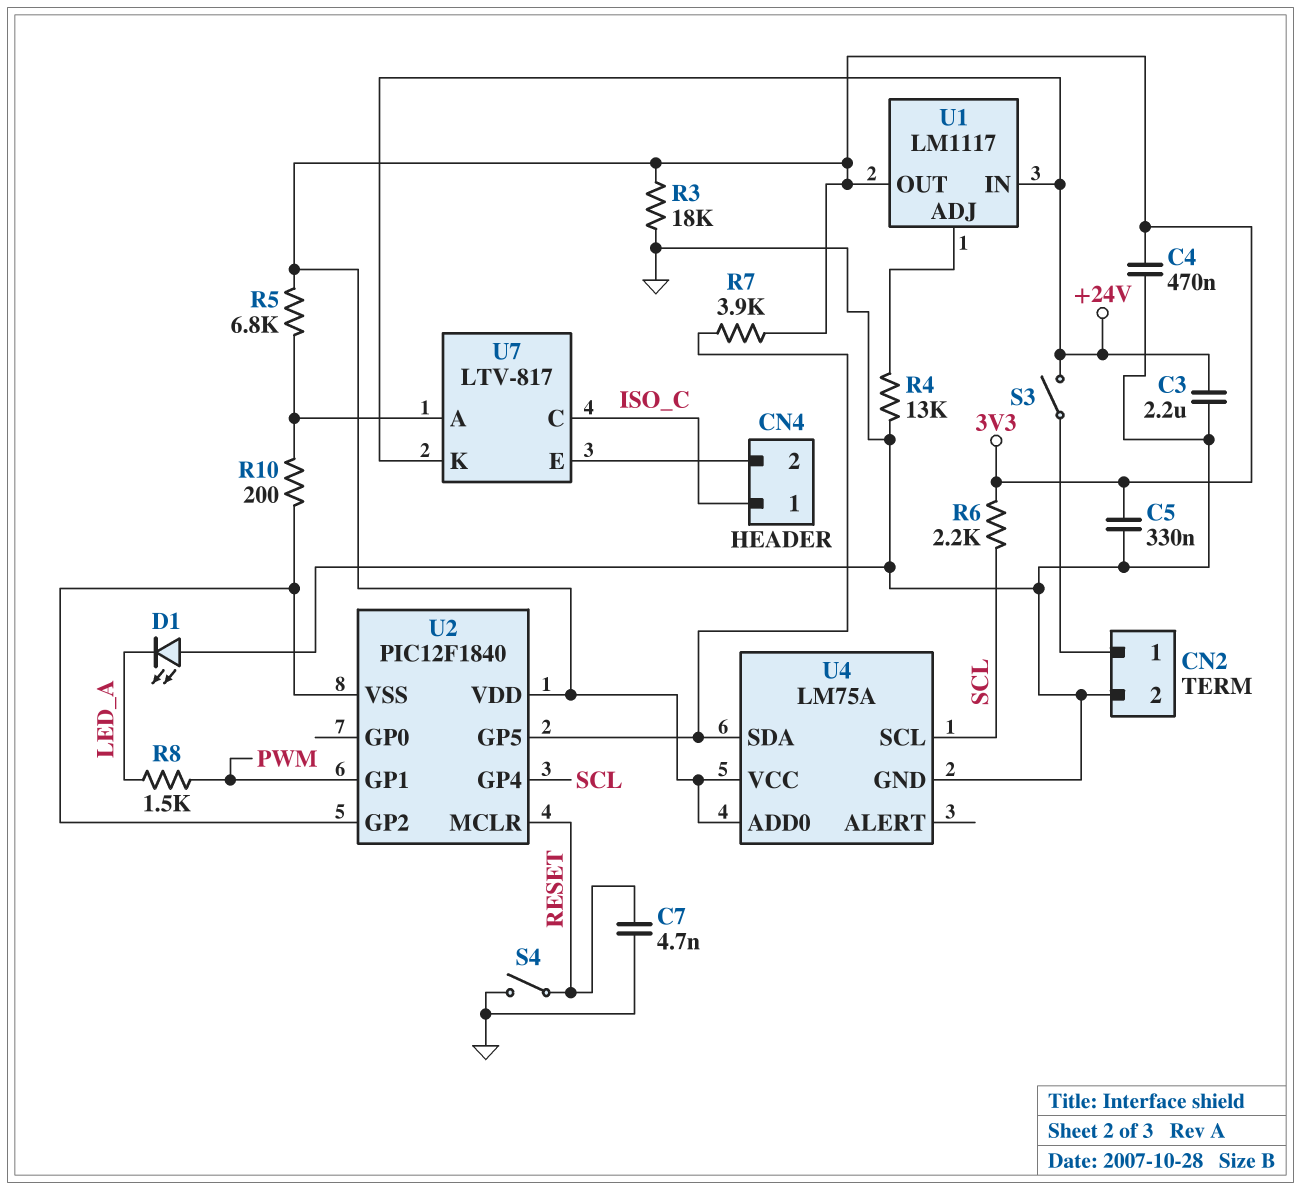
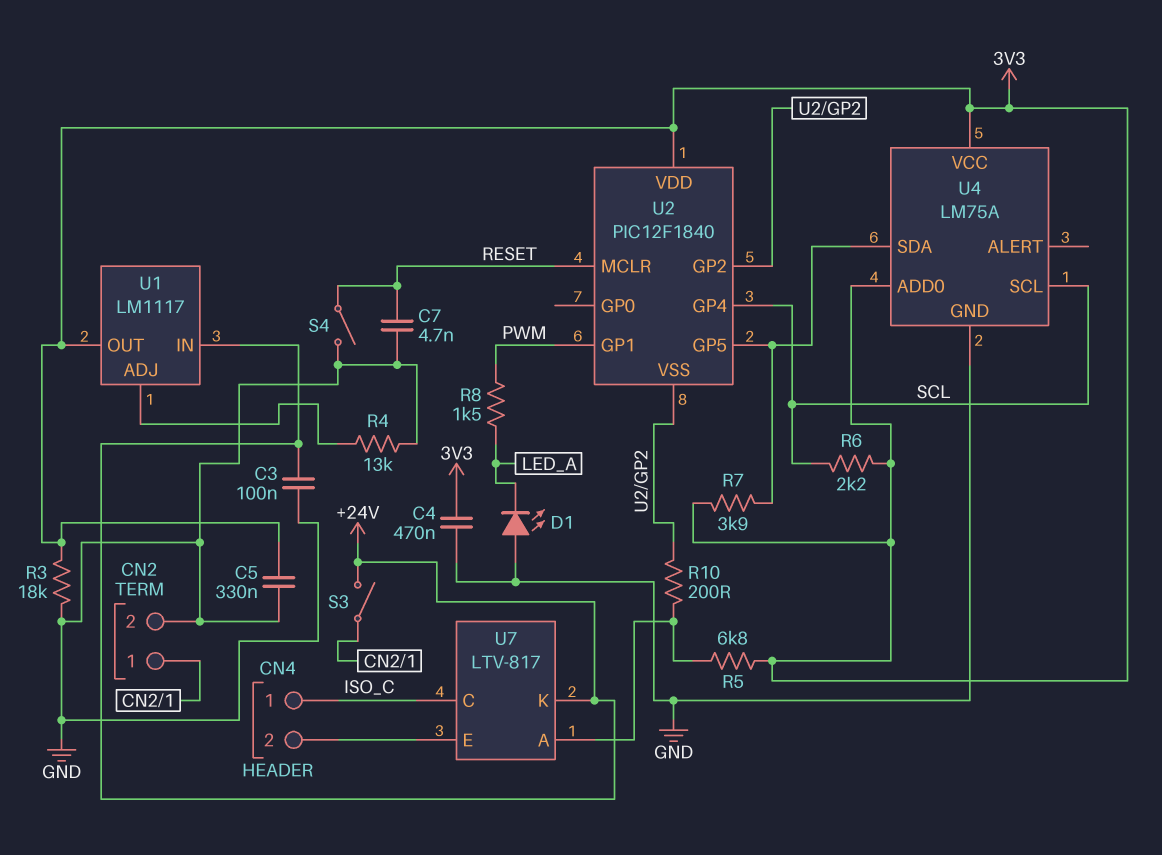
C3: 2.2uF (+24V, GND) -> 100nF (+24V, GND)

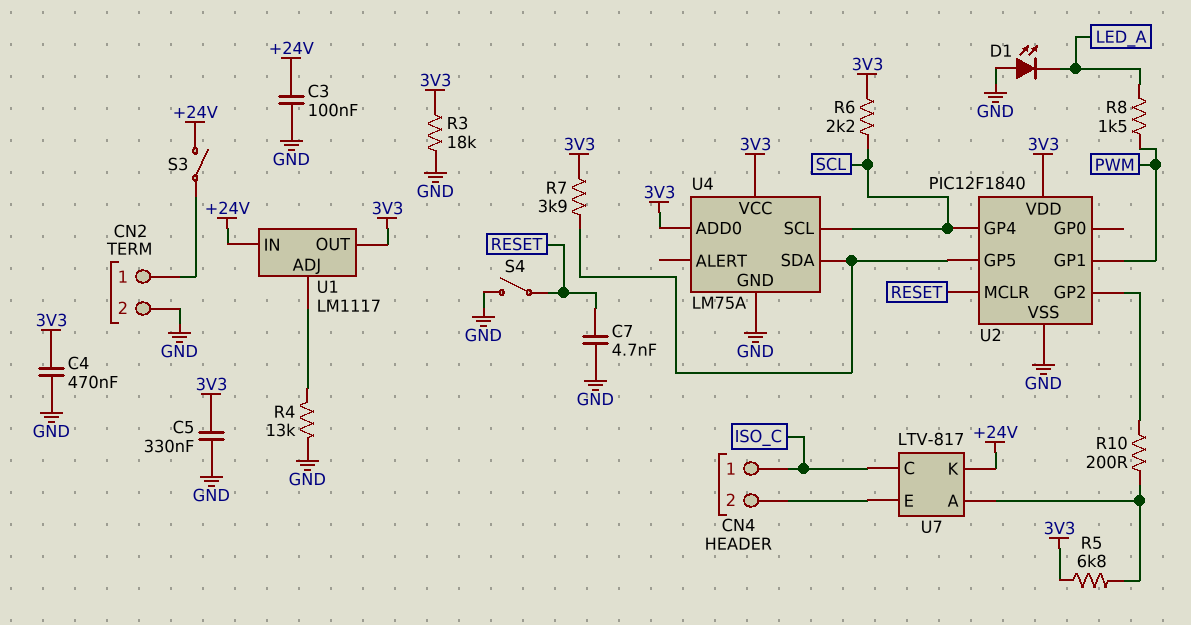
U2 pin VSS: U2/GP2 -> GND

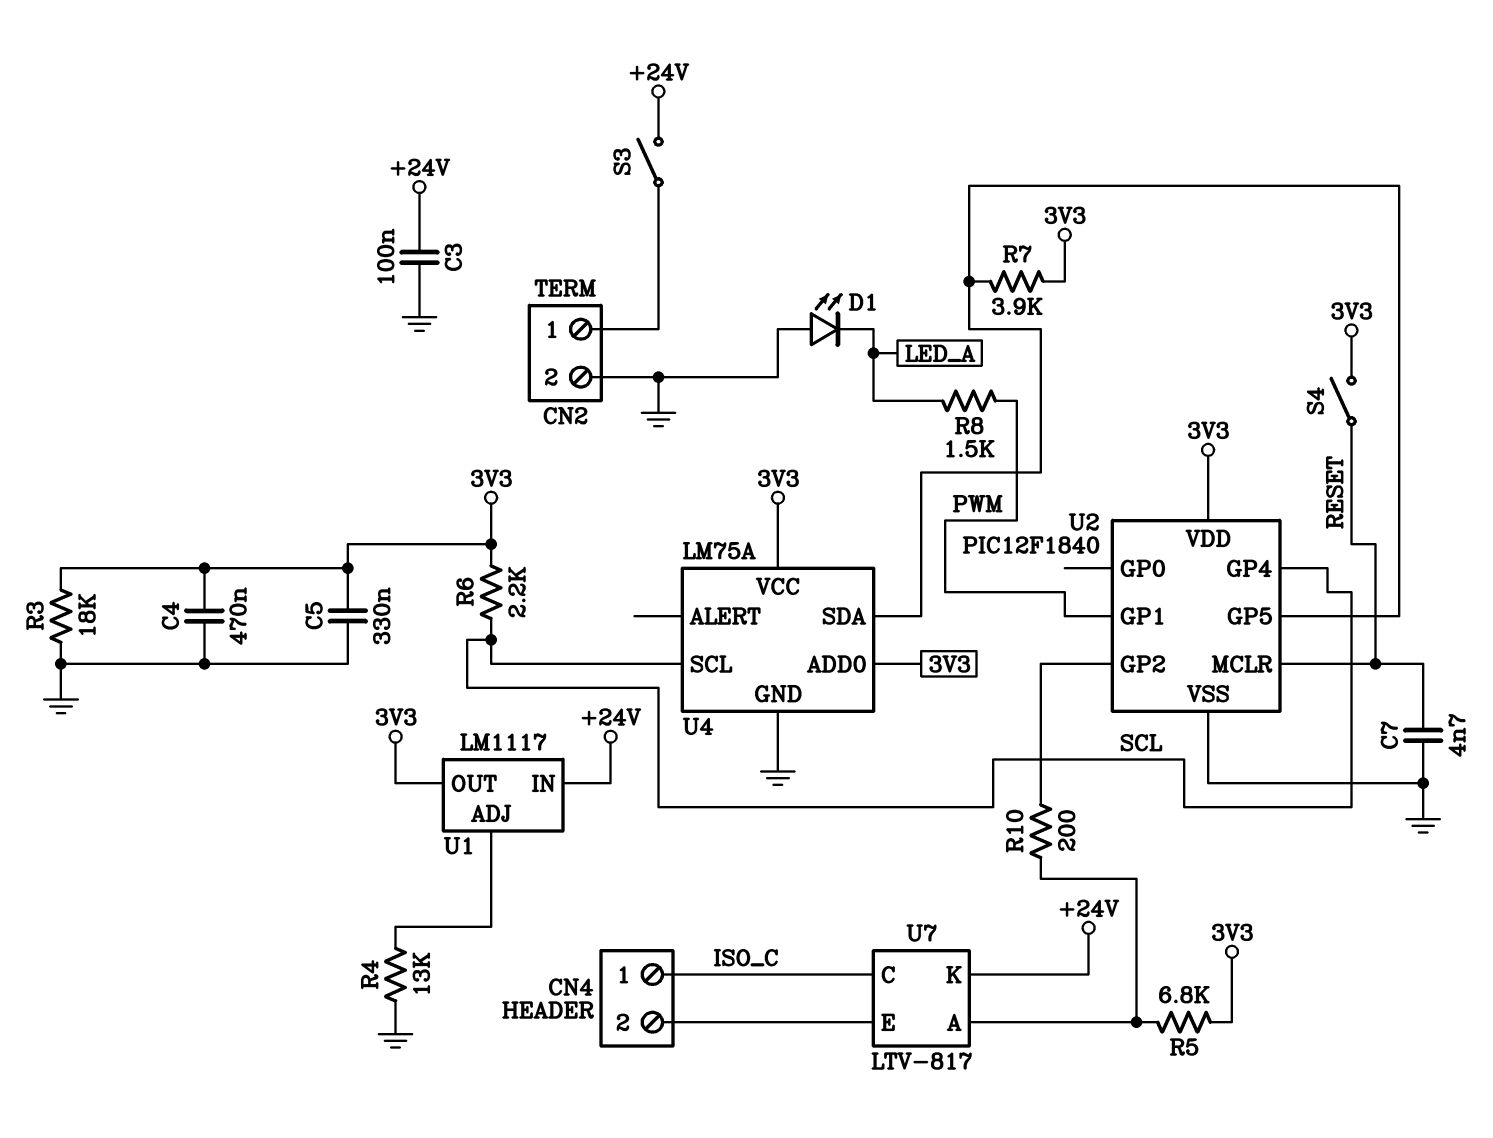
S4: switch (GND, RESET) -> switch (3V3, RESET)

